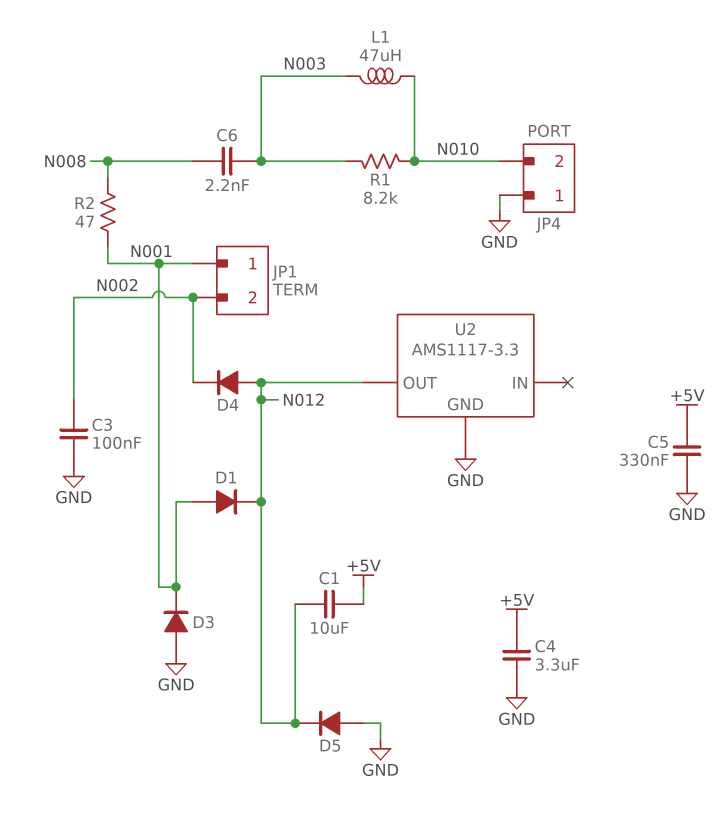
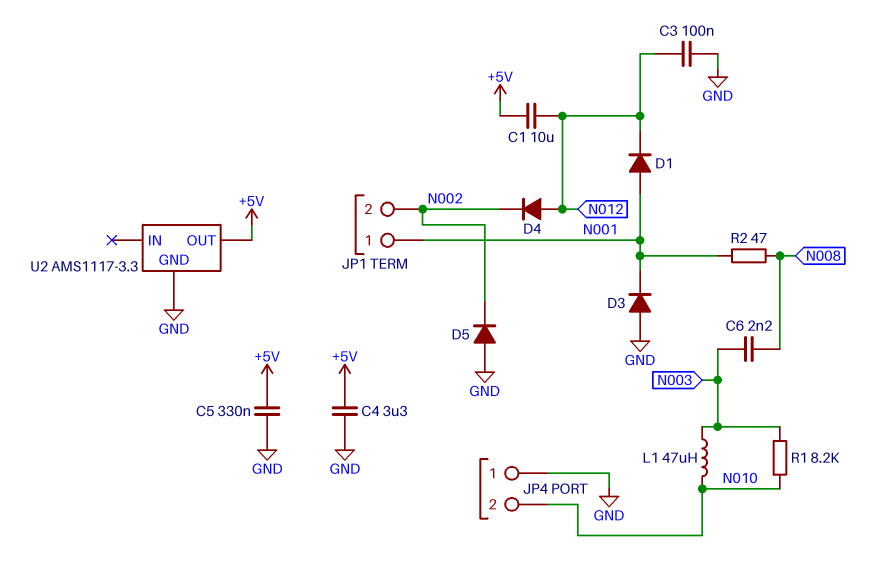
C3: 100nF (GND, N002) -> 100nF (GND, N012)
D5: diode (A GND, K N012) -> diode (A GND, K N002)
U2 pin OUT: N012 -> +5V

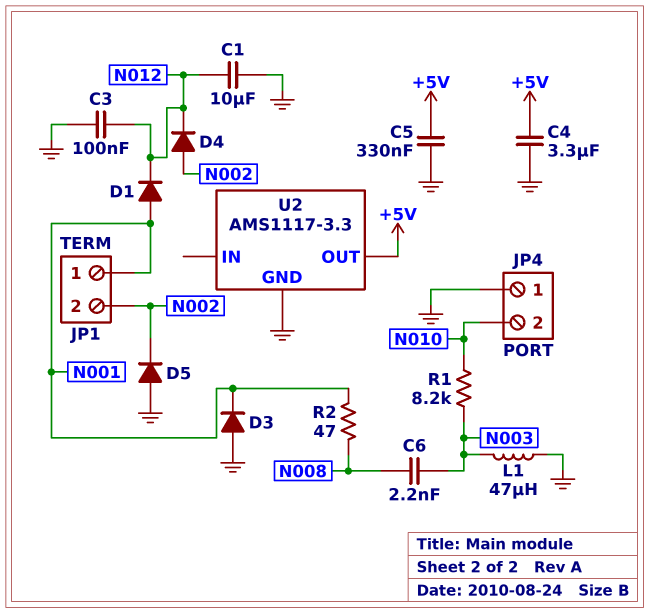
C1: 10uF (+5V, N012) -> 10uF (GND, N012)
D4: diode (A N012, K N002) -> diode (A N002, K N012)
L1: 47uH (N003, N010) -> 47uH (GND, N003)

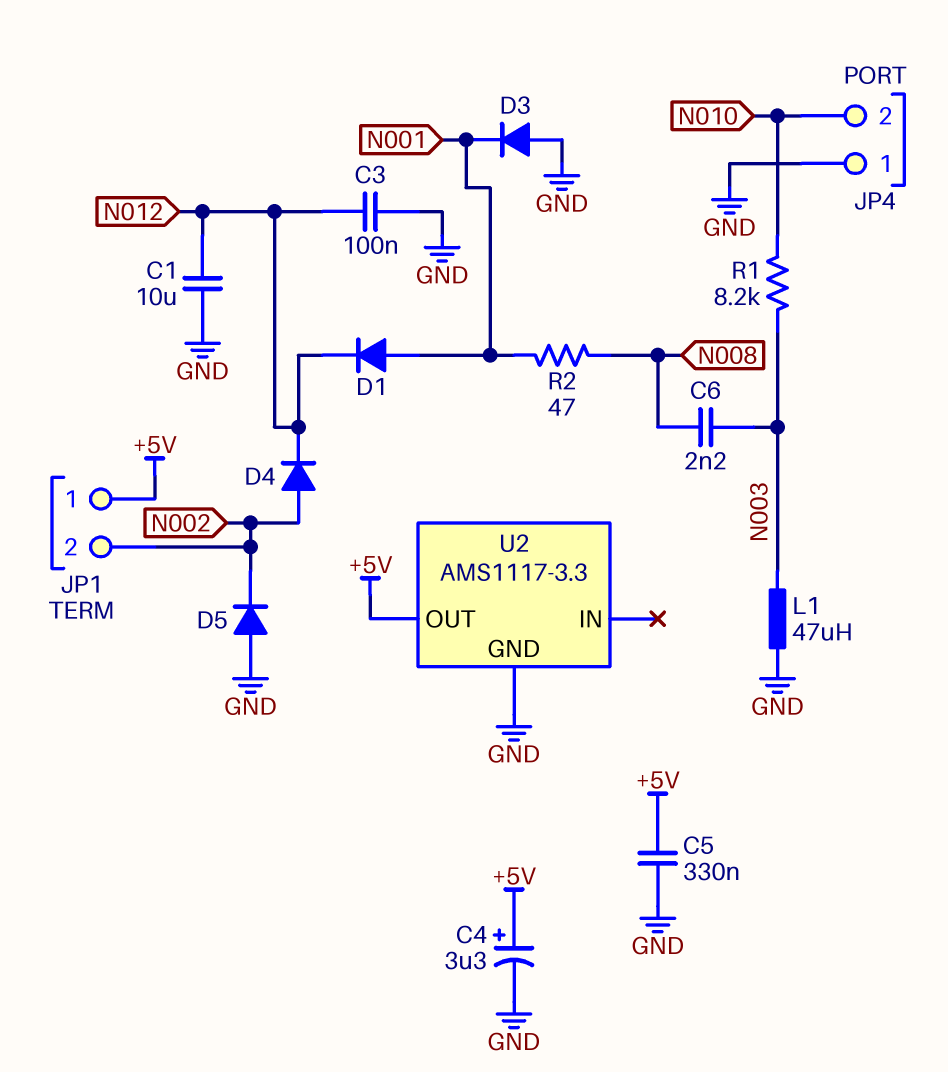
C4: 3.3uF (+5V, GND) -> 3.3uF (plus +5V, minus GND)
JP1 pin 1: N001 -> +5V

